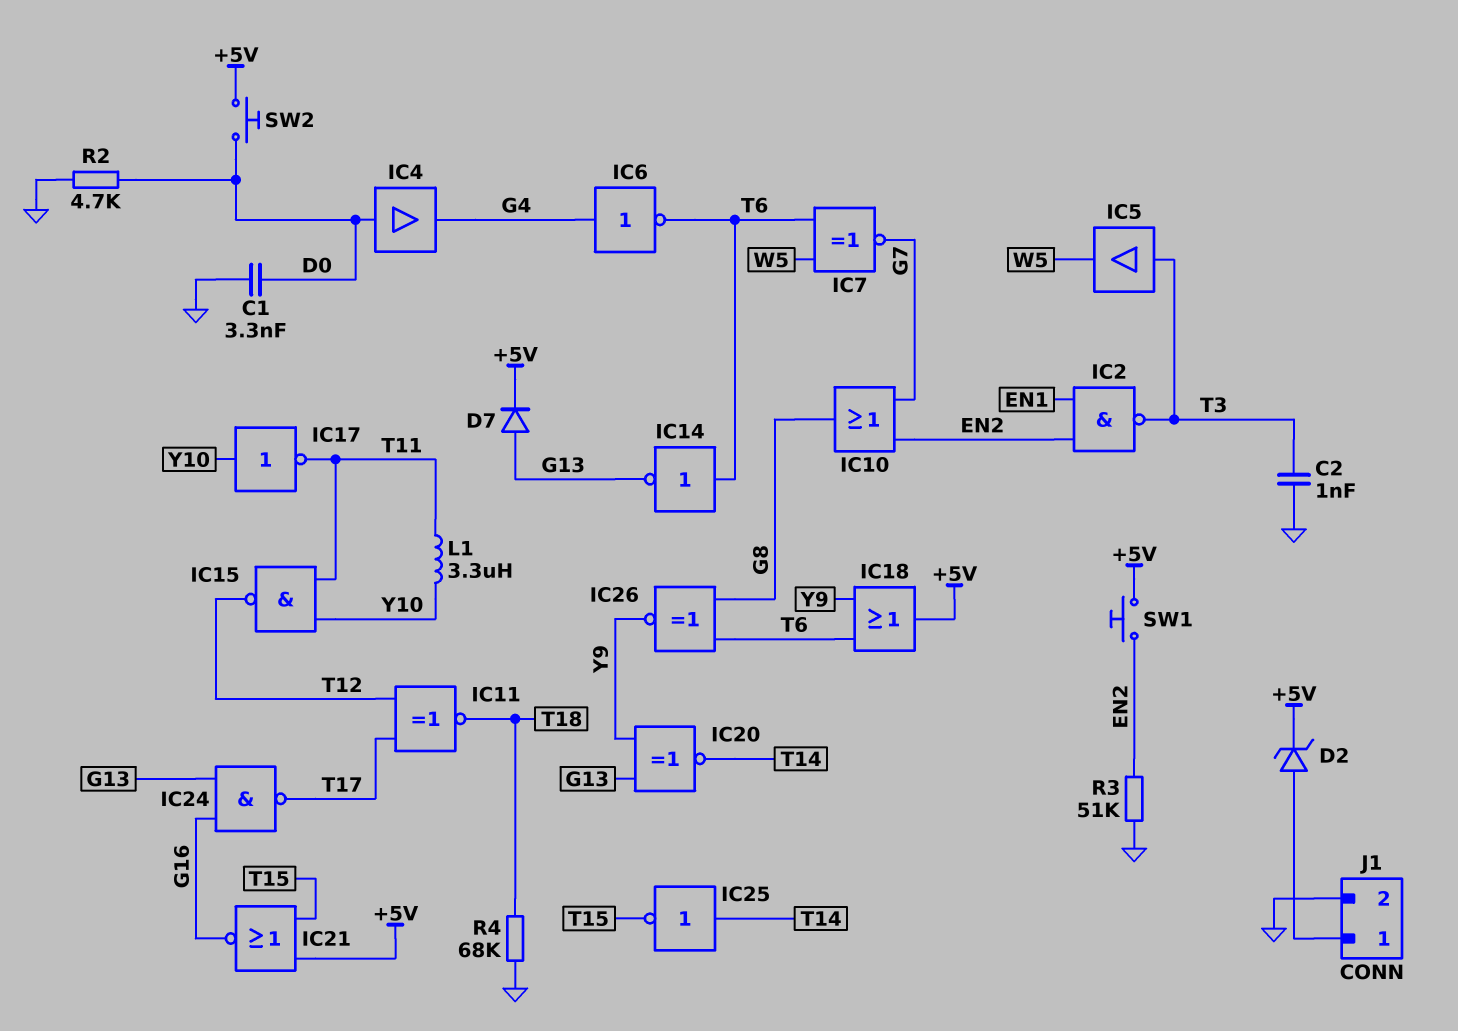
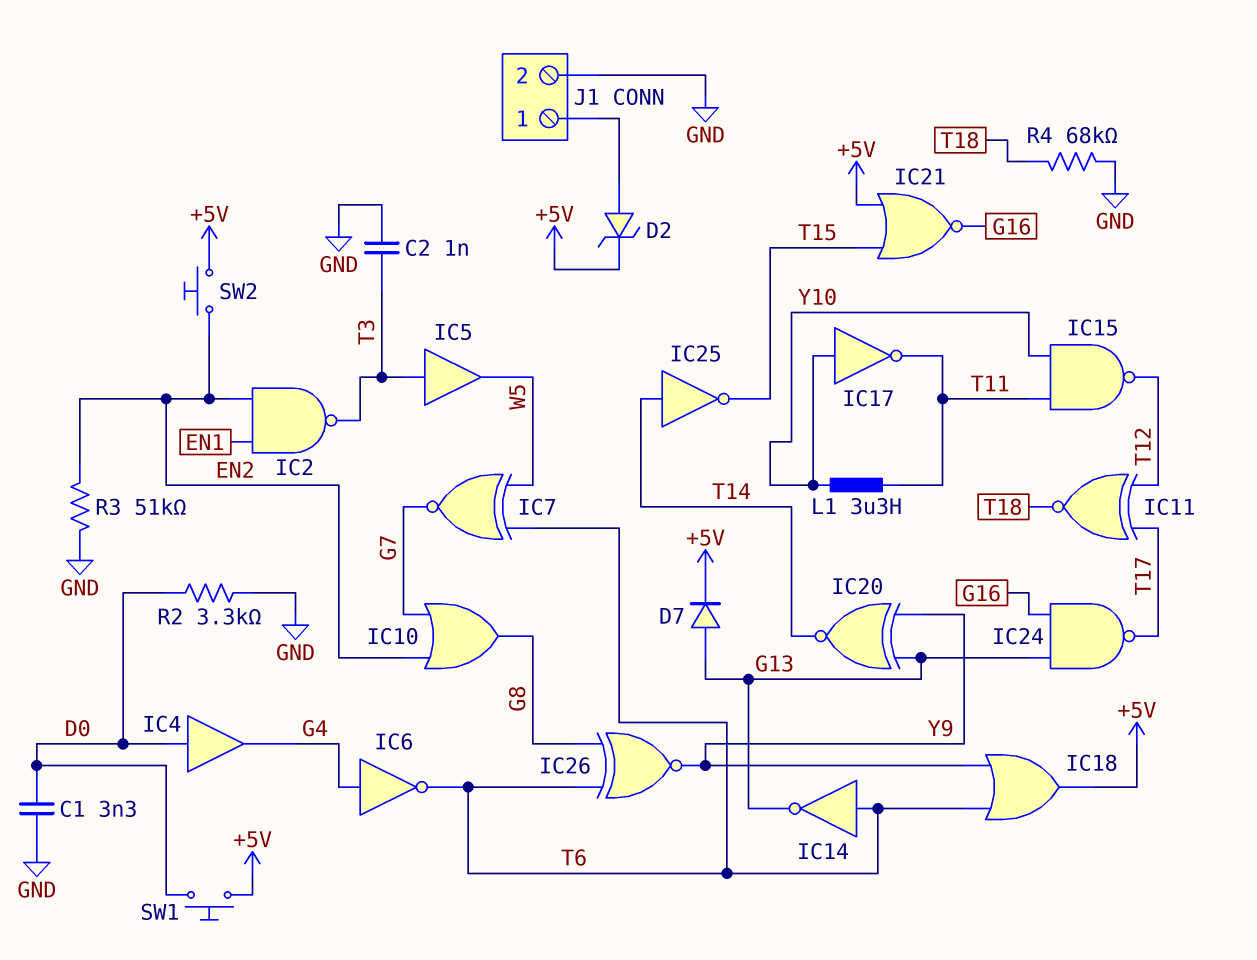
R2: 4.7k (D0, GND) -> 3.3k (D0, GND)
SW1: button (+5V, EN2) -> button (+5V, D0)
SW2: button (+5V, D0) -> button (+5V, EN2)

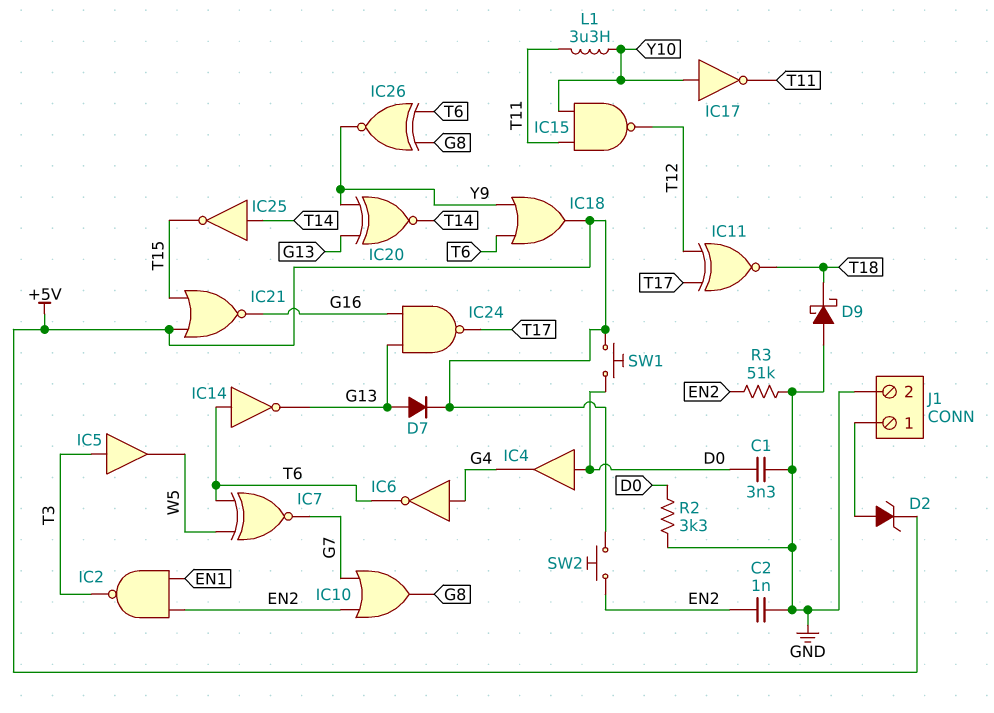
C2: 1nF (GND, T3) -> 1nF (EN2, GND)
D9: none -> schottky (A GND, K T18)
R4: 68k (GND, T18) -> none

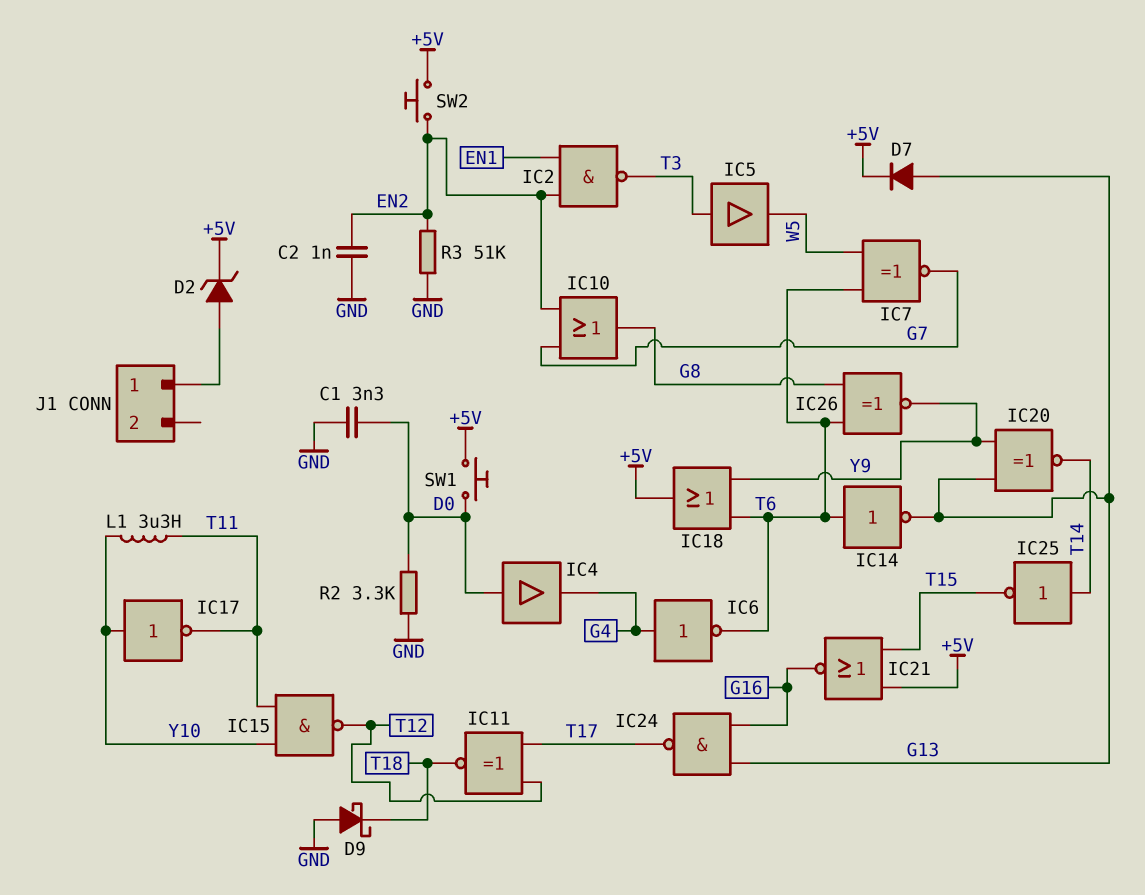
J1 pin 2: GND -> none

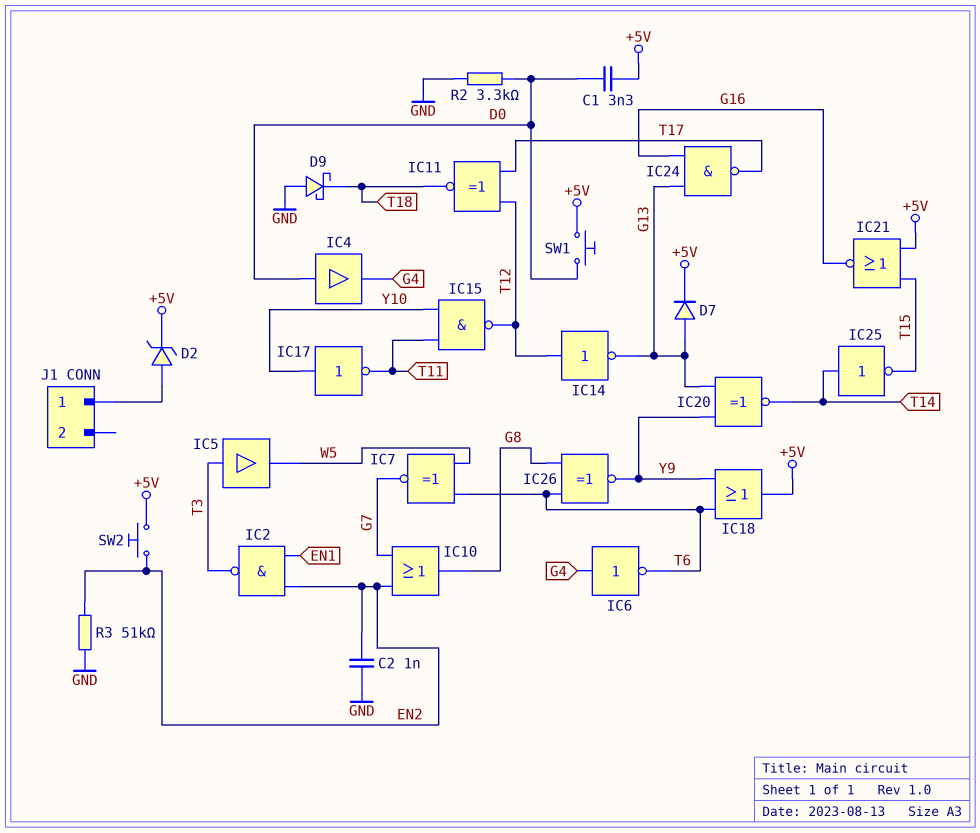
C1: 3.3nF (D0, GND) -> 3.3nF (+5V, D0)
IC14: NOT (in T6, out G13) -> NOT (in T12, out G13)
L1: 3.3uH (T11, Y10) -> none

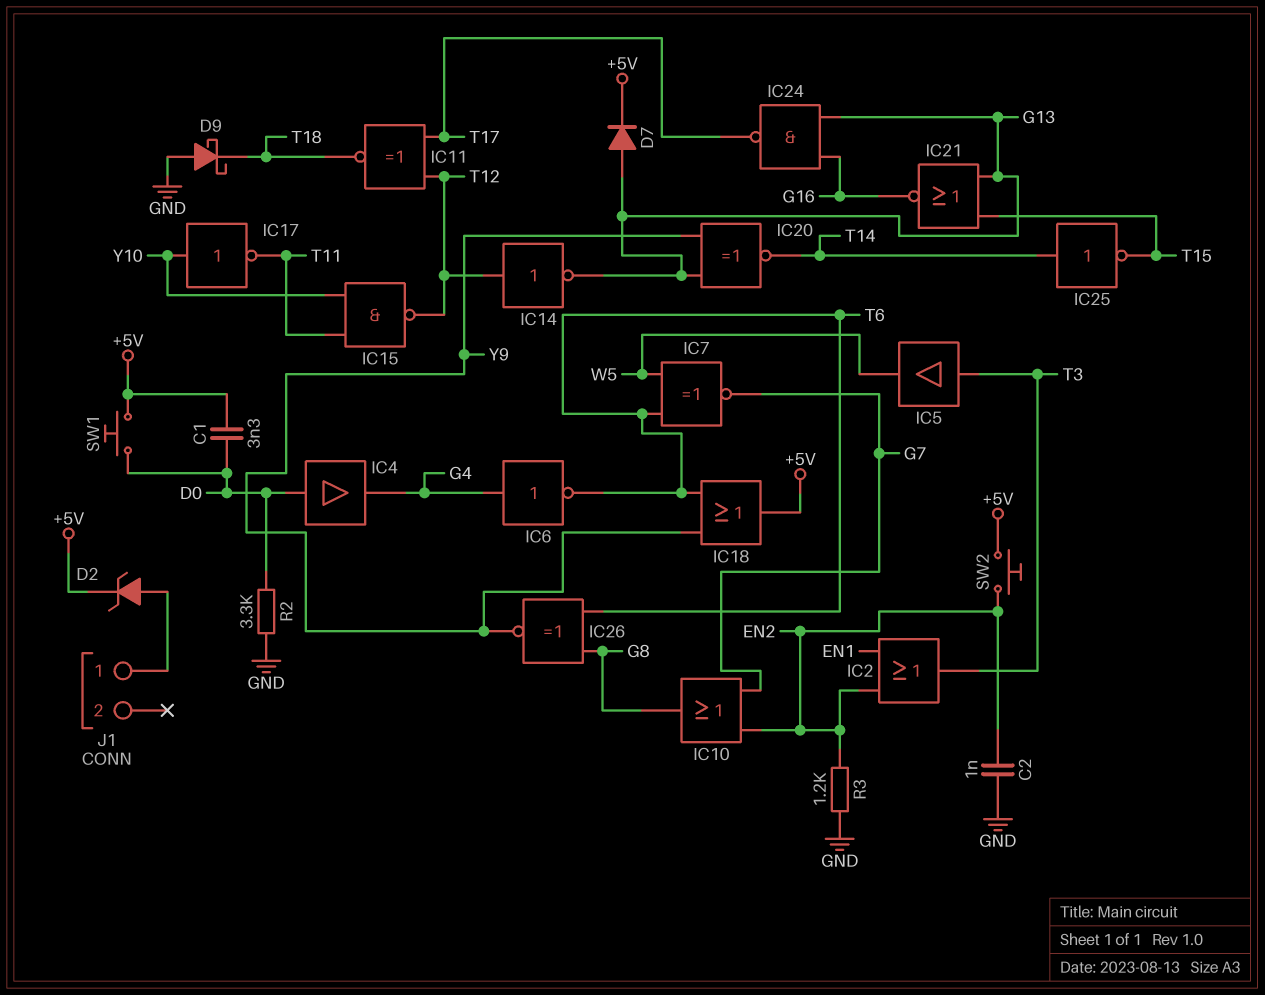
IC2: NAND (in EN1, in EN2, out T3) -> OR (in EN1, in EN2, out T3)
IC21: NOR (in +5V, in T15, out G16) -> NOR (in G13, in T15, out G16)
R3: 51k (EN2, GND) -> 1.2k (EN2, GND)

